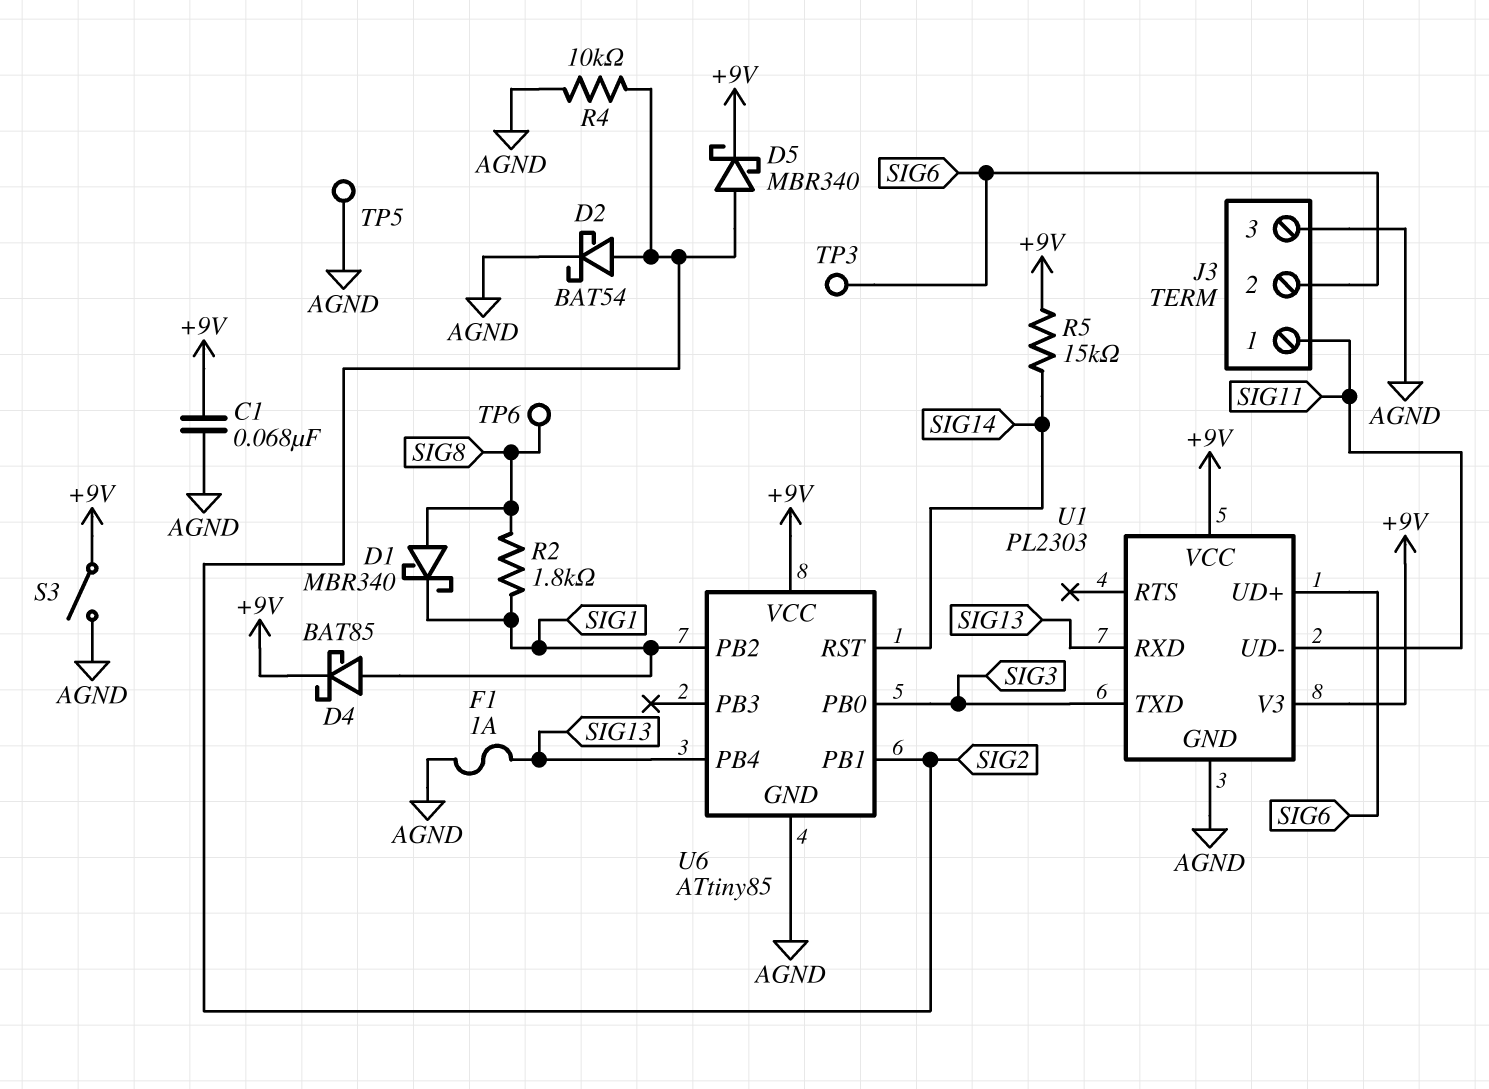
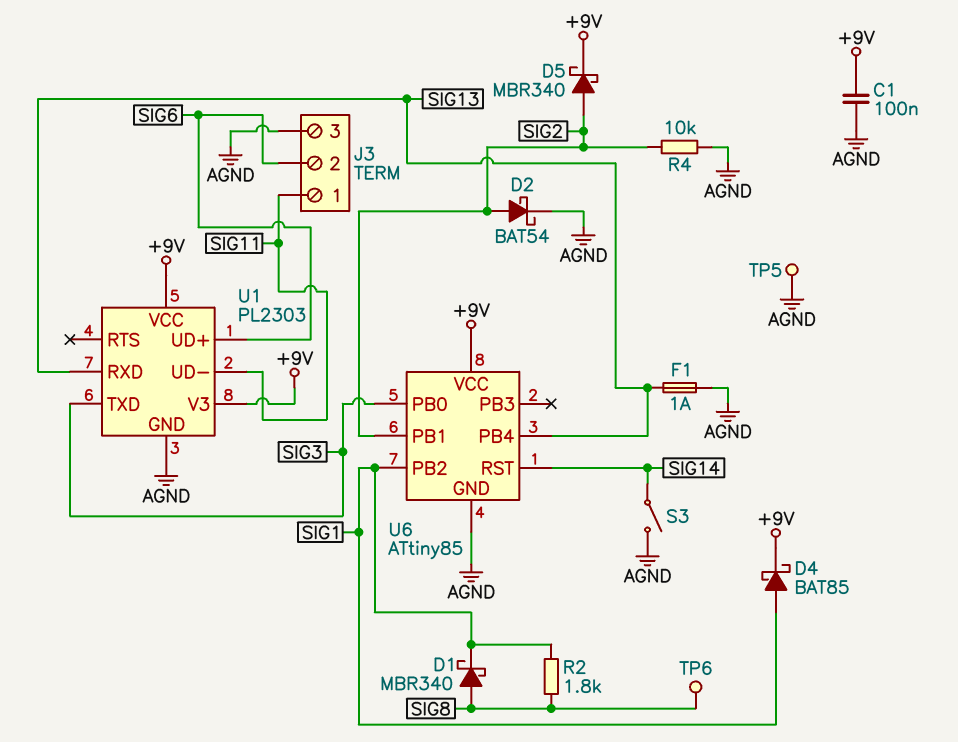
C1: 68nF (+9V, AGND) -> 100nF (+9V, AGND)
R5: 15k (+9V, SIG14) -> none
S3: switch (+9V, AGND) -> switch (AGND, SIG14)
TP3: test point (SIG6) -> none

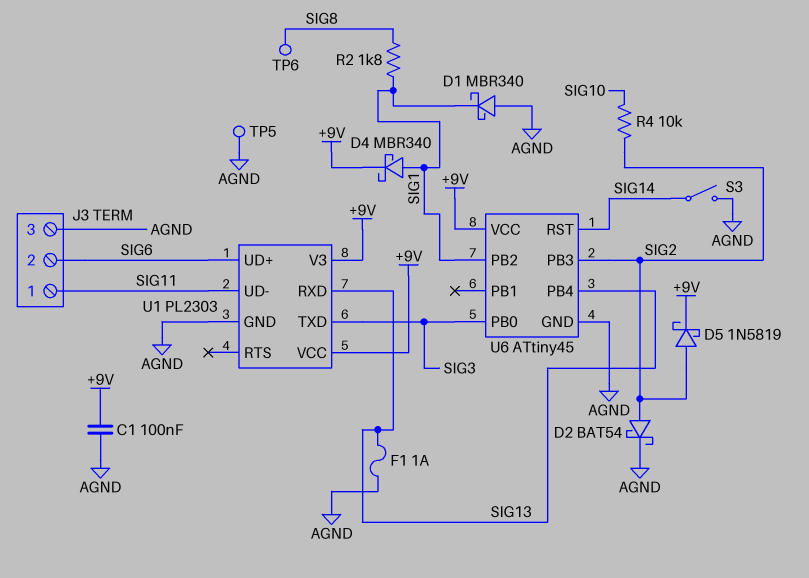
D1: schottky MBR340 (A SIG8, K SIG1) -> schottky MBR340 (A AGND, K SIG1)
D4: schottky BAT85 (A SIG1, K +9V) -> schottky MBR340 (A SIG1, K +9V)
D5: schottky MBR340 (A SIG2, K +9V) -> schottky 1N5819 (A SIG2, K +9V)
R4: 10k (AGND, SIG2) -> 10k (SIG2, SIG10)
U6: ATtiny85 -> ATtiny45
U6 pin PB1: SIG2 -> none
U6 pin PB3: none -> SIG2

